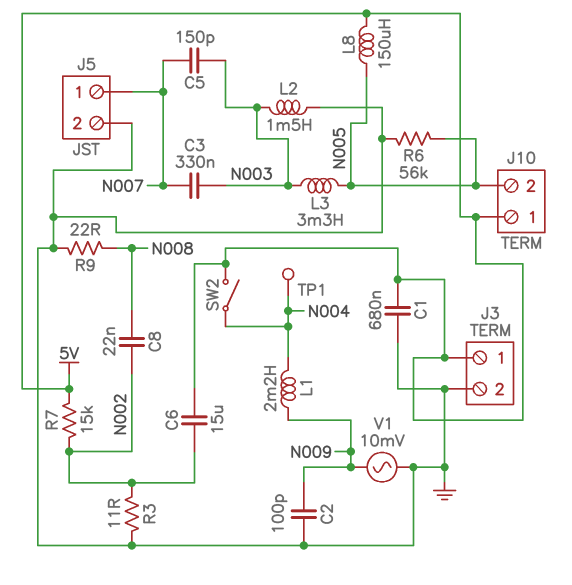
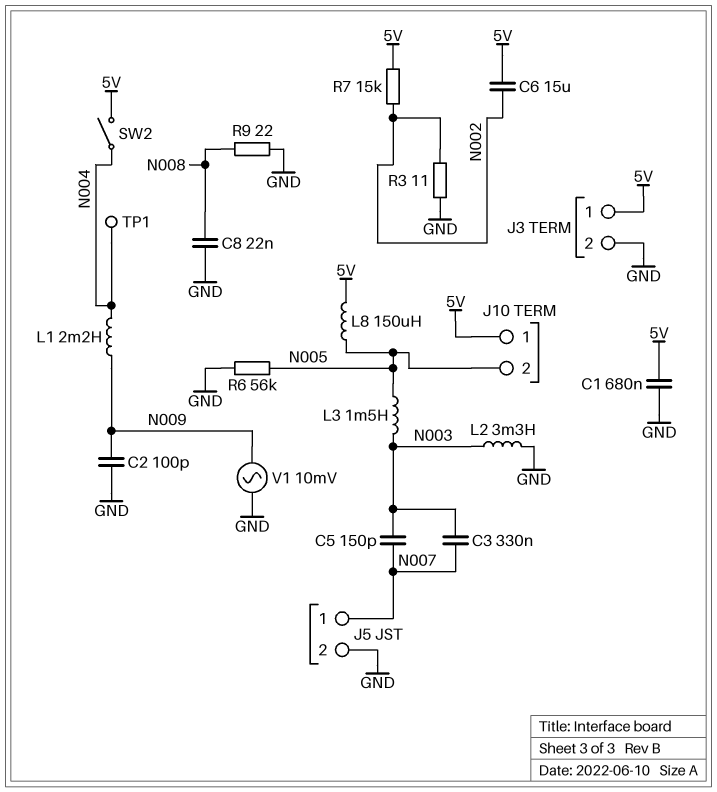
C8: 22nF (N002, N008) -> 22nF (GND, N008)
L2: 1.5mH (GND, N003) -> 3.3mH (GND, N003)
L3: 3.3mH (N003, N005) -> 1.5mH (N003, N005)

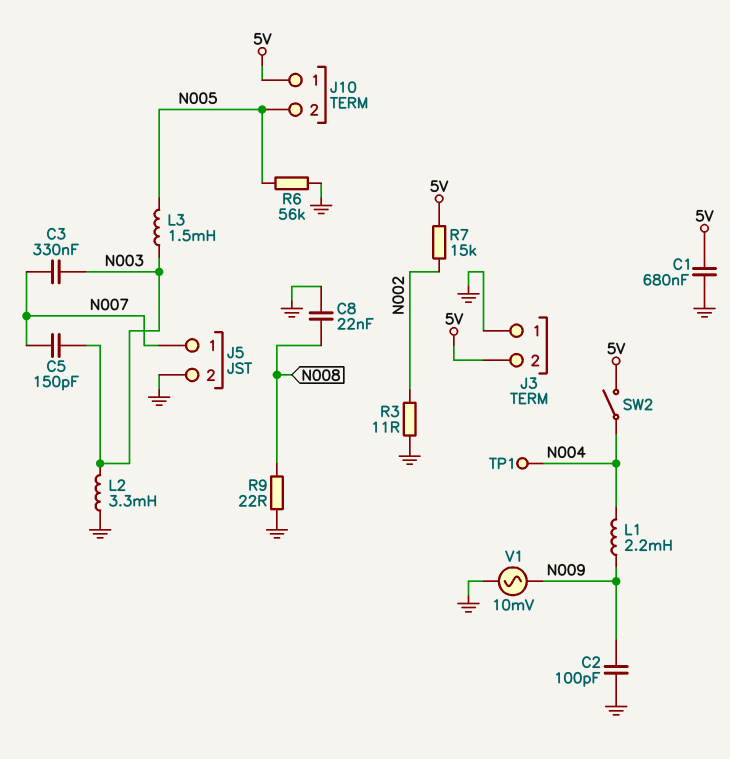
C6: 15uF (5V, N002) -> none
J3 pin 1: 5V -> GND
J3 pin 2: GND -> 5V
L8: 150uH (5V, N005) -> none

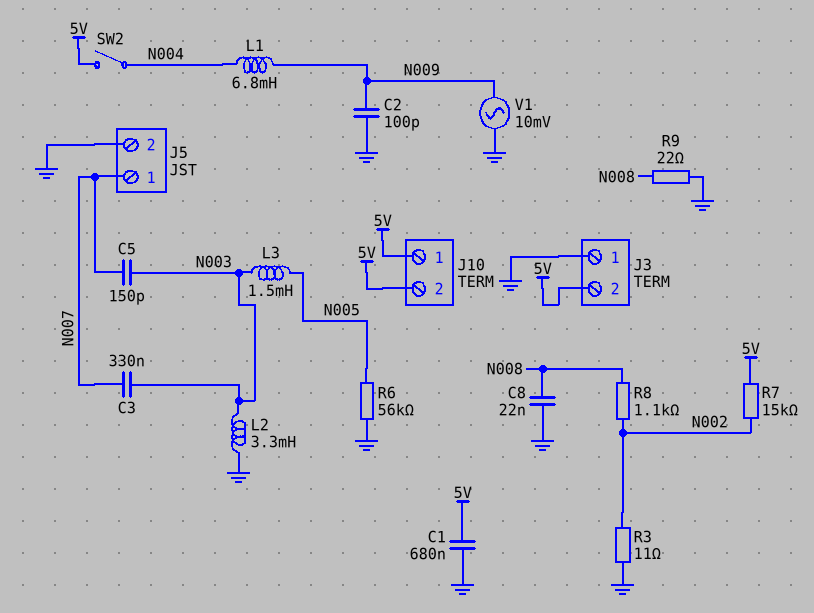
J10 pin 2: N005 -> 5V
L1: 2.2mH (N004, N009) -> 6.8mH (N004, N009)
R8: none -> 1.1k (N002, N008)
TP1: test point (N004) -> none

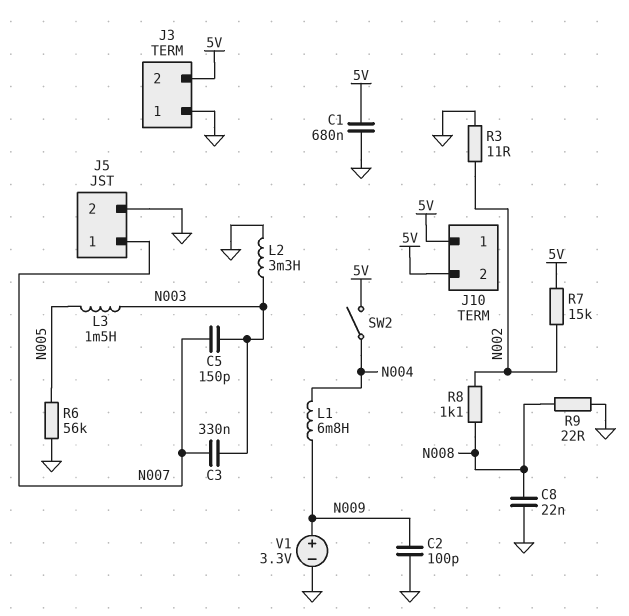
V1: AC 10mV (GND, N009) -> 3.3V (plus N009, minus GND)

